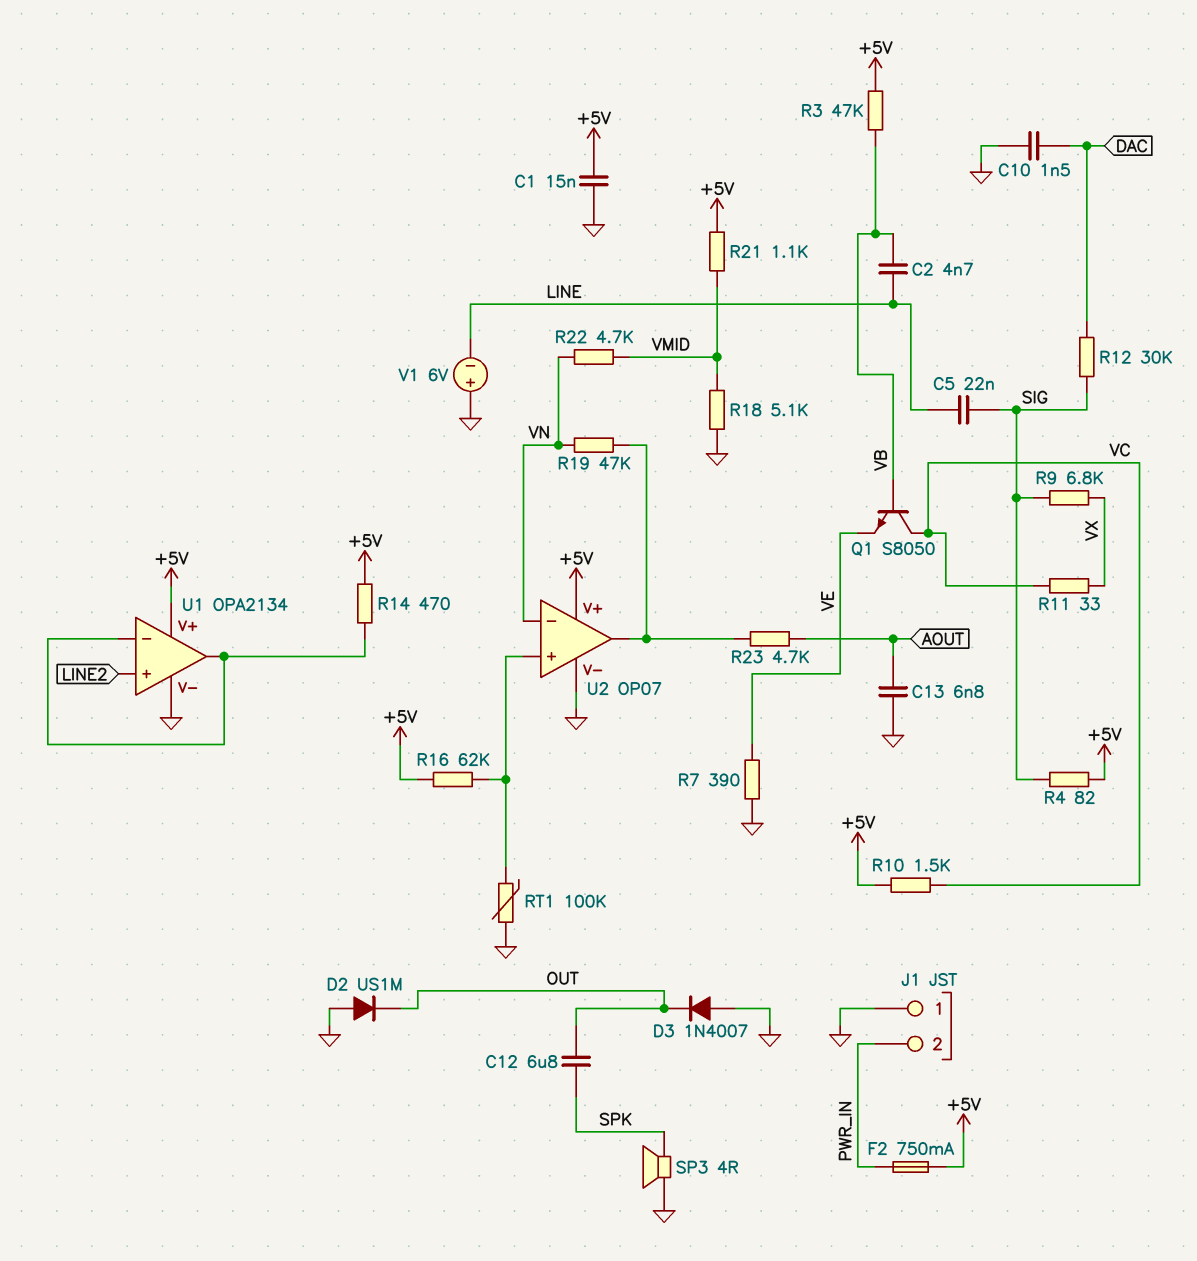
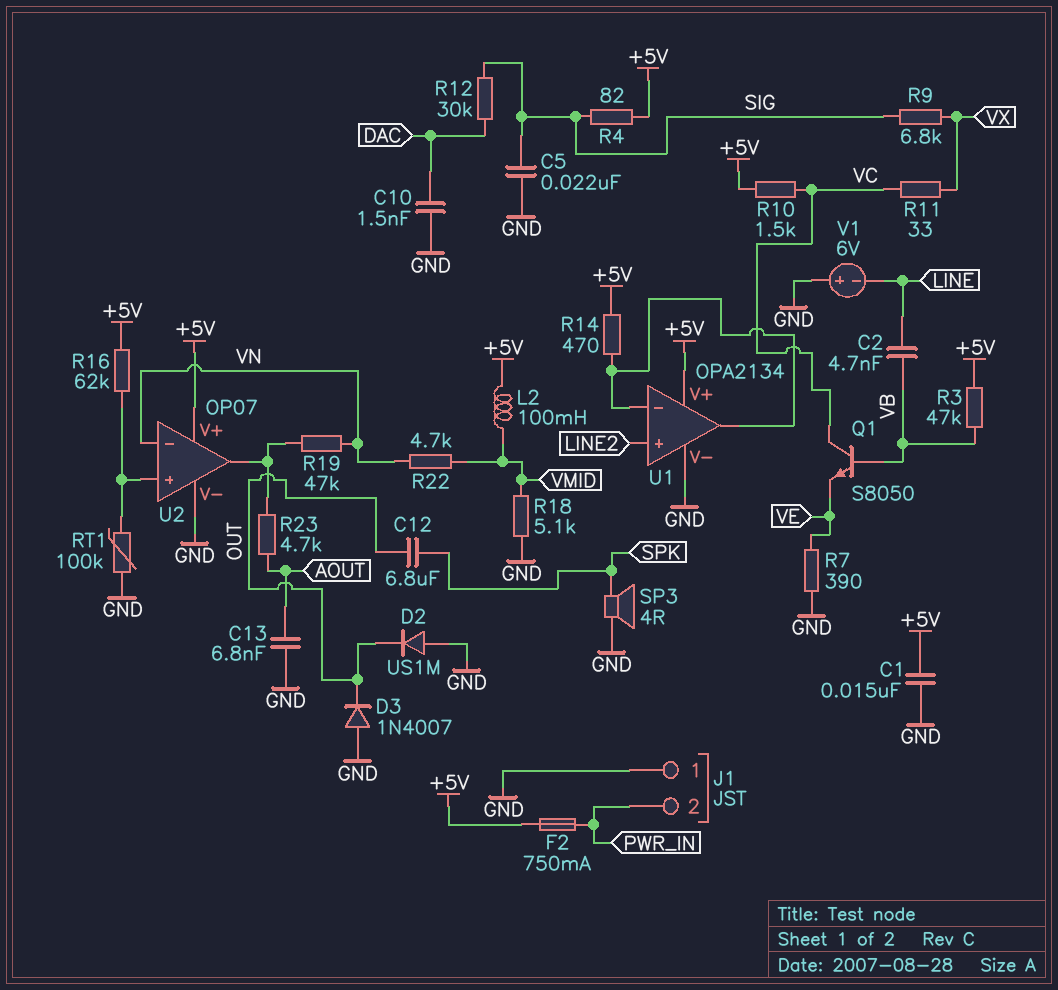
C5: 22nF (LINE, SIG) -> 22nF (GND, SIG)
L2: none -> 100mH (+5V, VMID)
R21: 1.1k (+5V, VMID) -> none

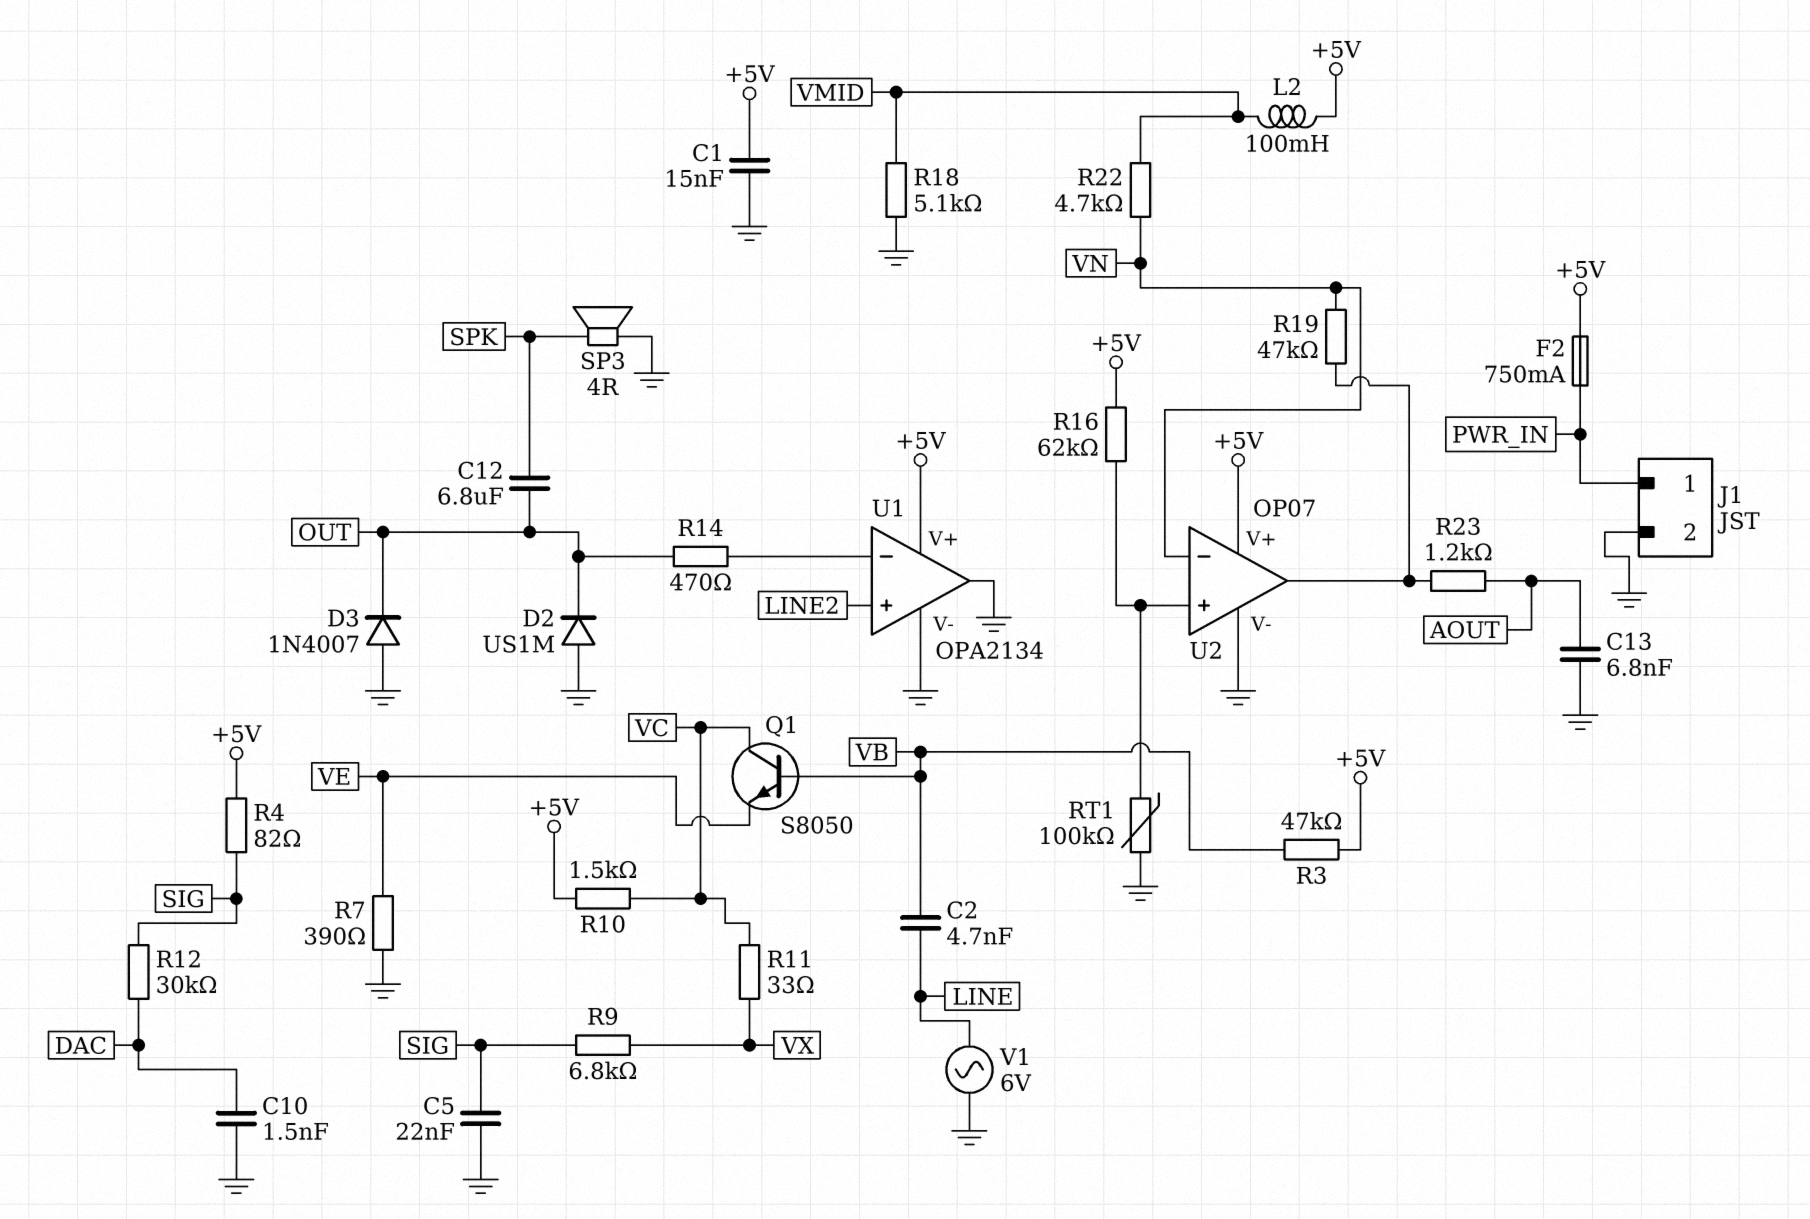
J1 pin 1: GND -> PWR_IN
J1 pin 2: PWR_IN -> GND
R14: 470 (+5V, U1/in-) -> 470 (OUT, U1/in-)
R23: 4.7k (AOUT, U2/out) -> 1.2k (AOUT, U2/out)
U1 pin out: U1/in- -> GND
V1: 6V (plus GND, minus LINE) -> AC 6V (GND, LINE)

